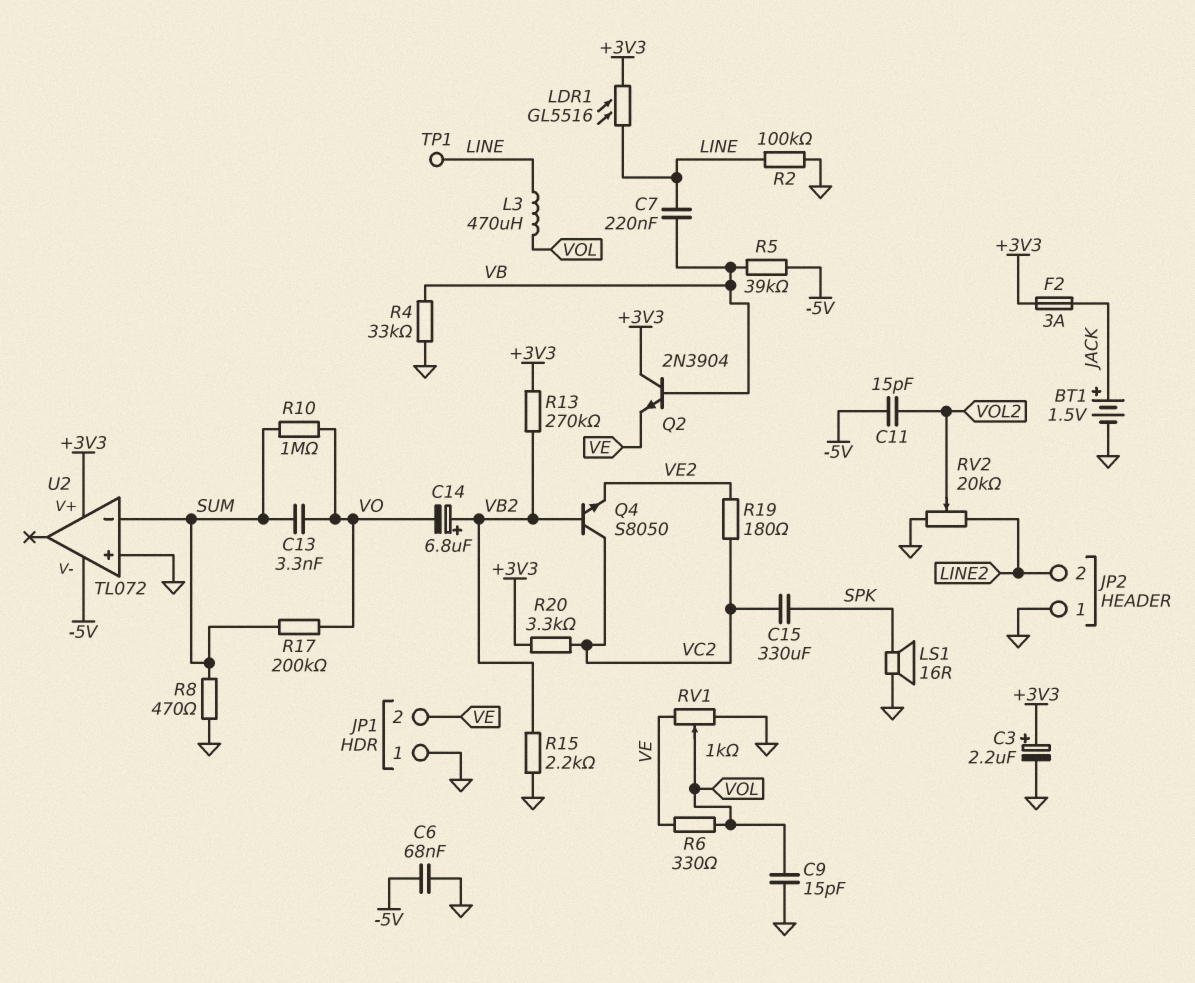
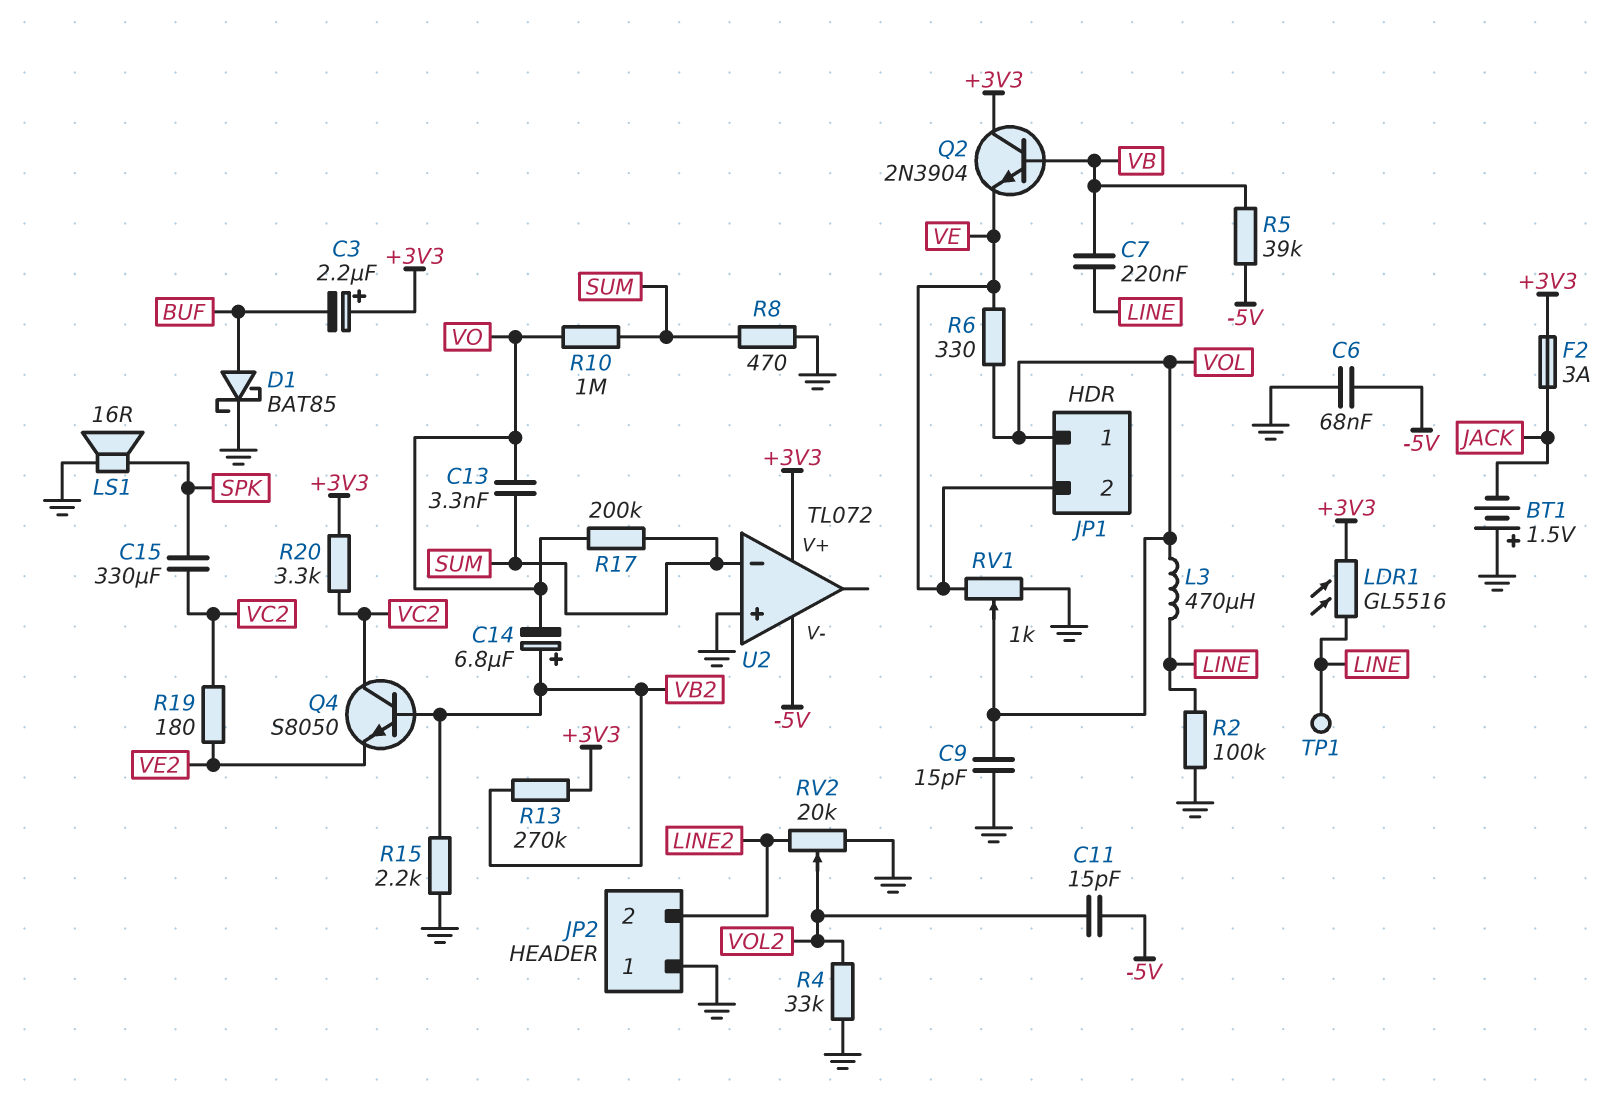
BT1: 1.5V (plus JACK, minus GND) -> 1.5V (plus GND, minus JACK)
C3: 2.2uF (plus +3V3, minus GND) -> 2.2uF (plus +3V3, minus BUF)
D1: none -> schottky BAT85 (A BUF, K GND)
JP1 pin 1: GND -> VOL
R4: 33k (GND, VB) -> 33k (GND, VOL2)

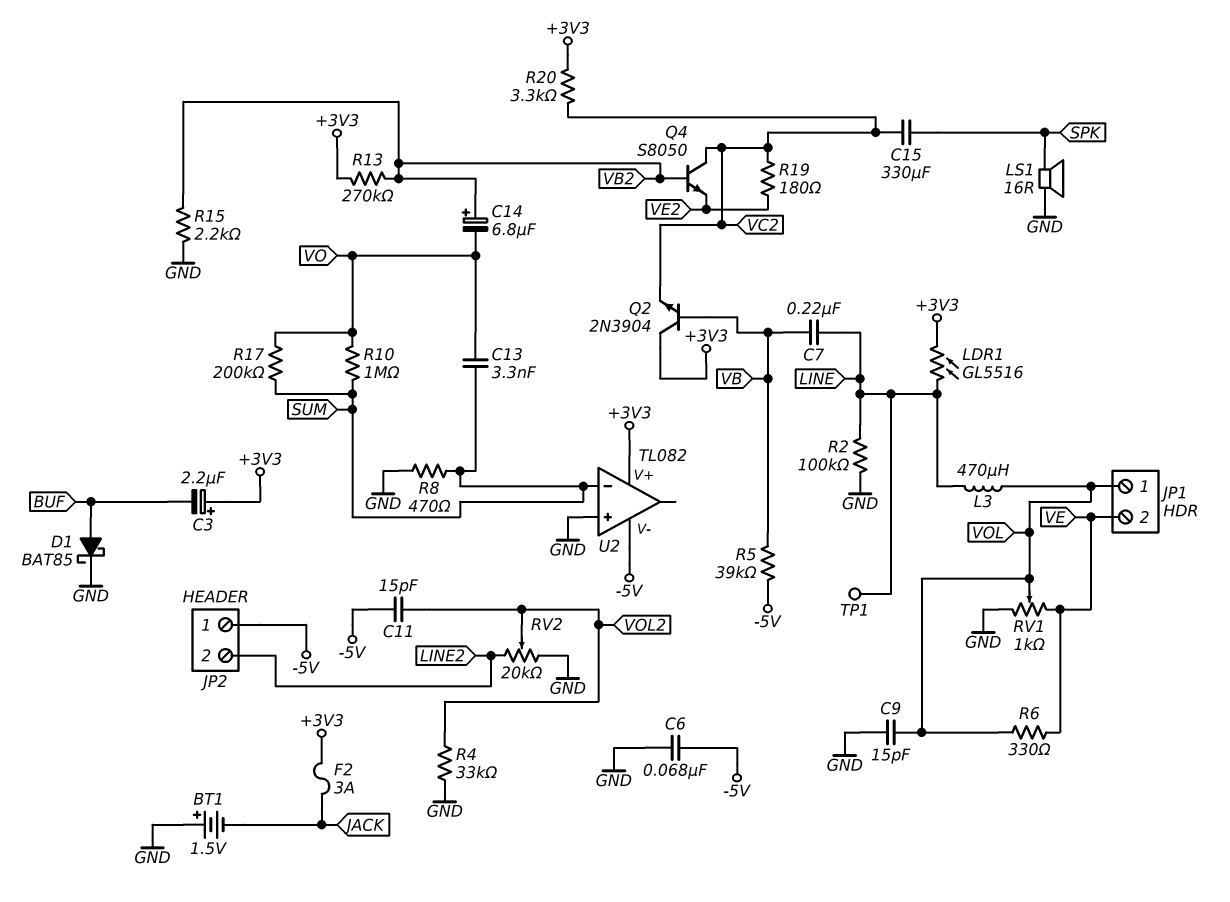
JP2 pin 1: GND -> -5V
Q2: NPN 2N3904 (B VB, C +3V3, E VE) -> NPN 2N3904 (B VB, C +3V3, E VC2)
U2: TL072 -> TL082

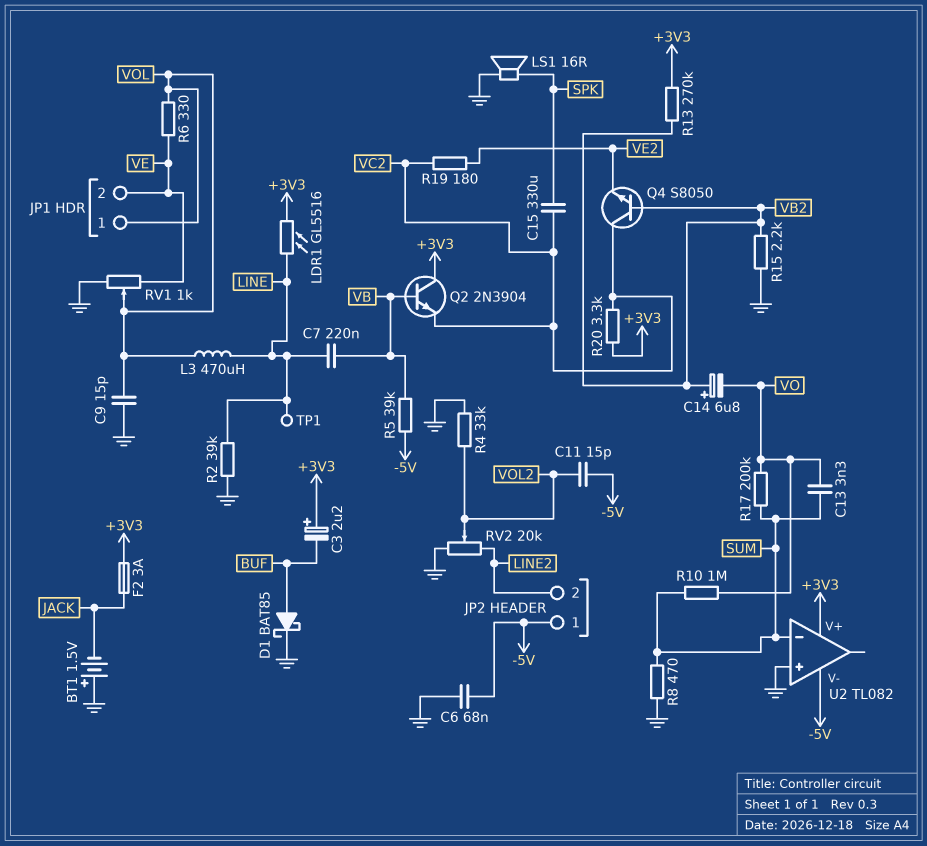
R2: 100k (GND, LINE) -> 39k (GND, LINE)

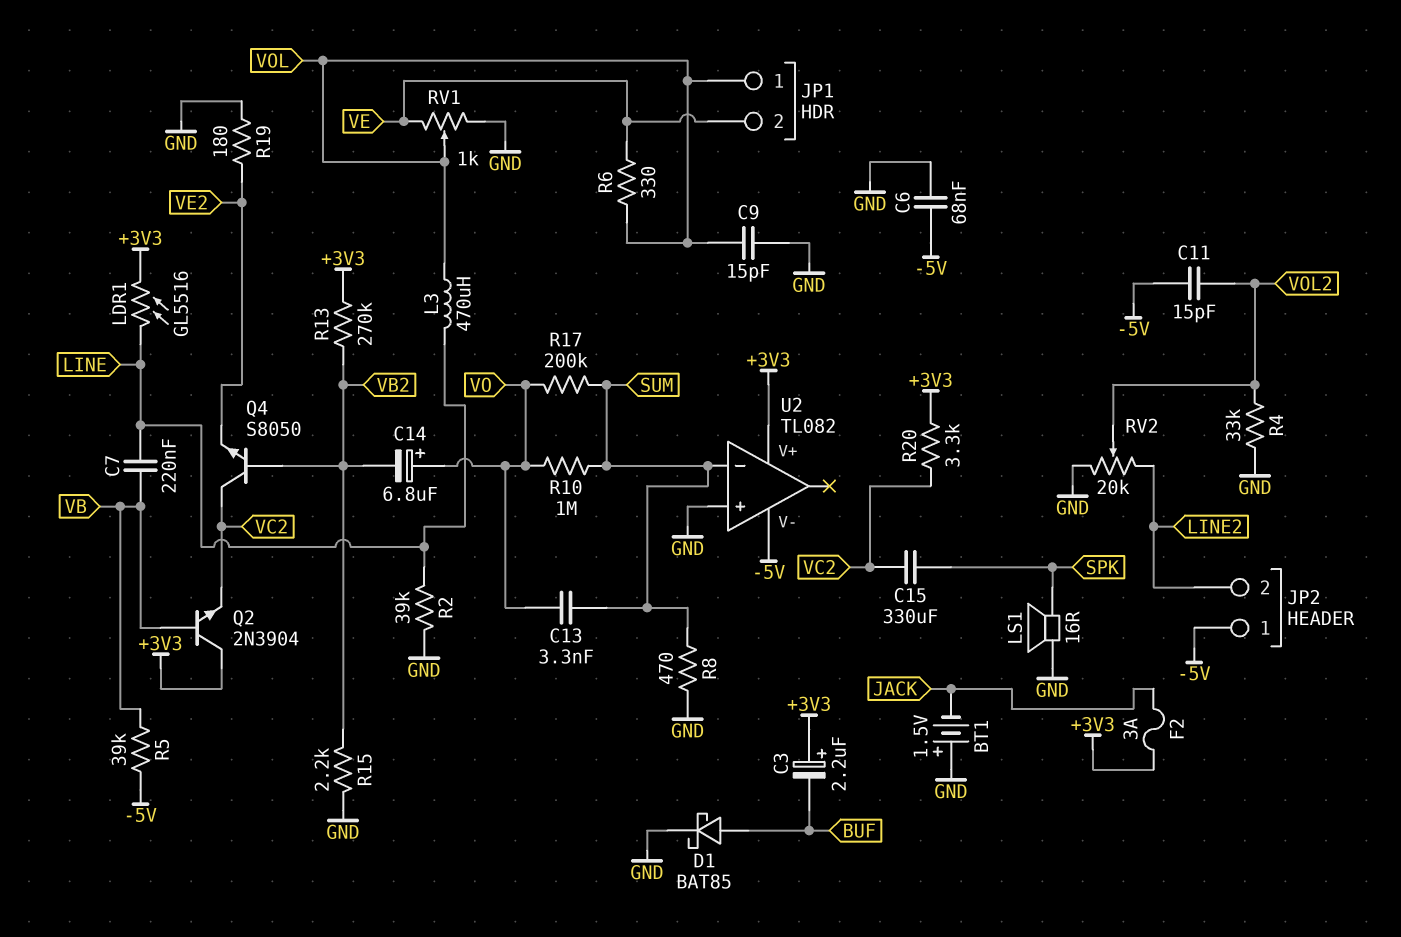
C14: 6.8uF (plus VB2, minus VO) -> 6.8uF (plus VO, minus VB2)
R19: 180 (VC2, VE2) -> 180 (GND, VE2)
TP1: test point (LINE) -> none

